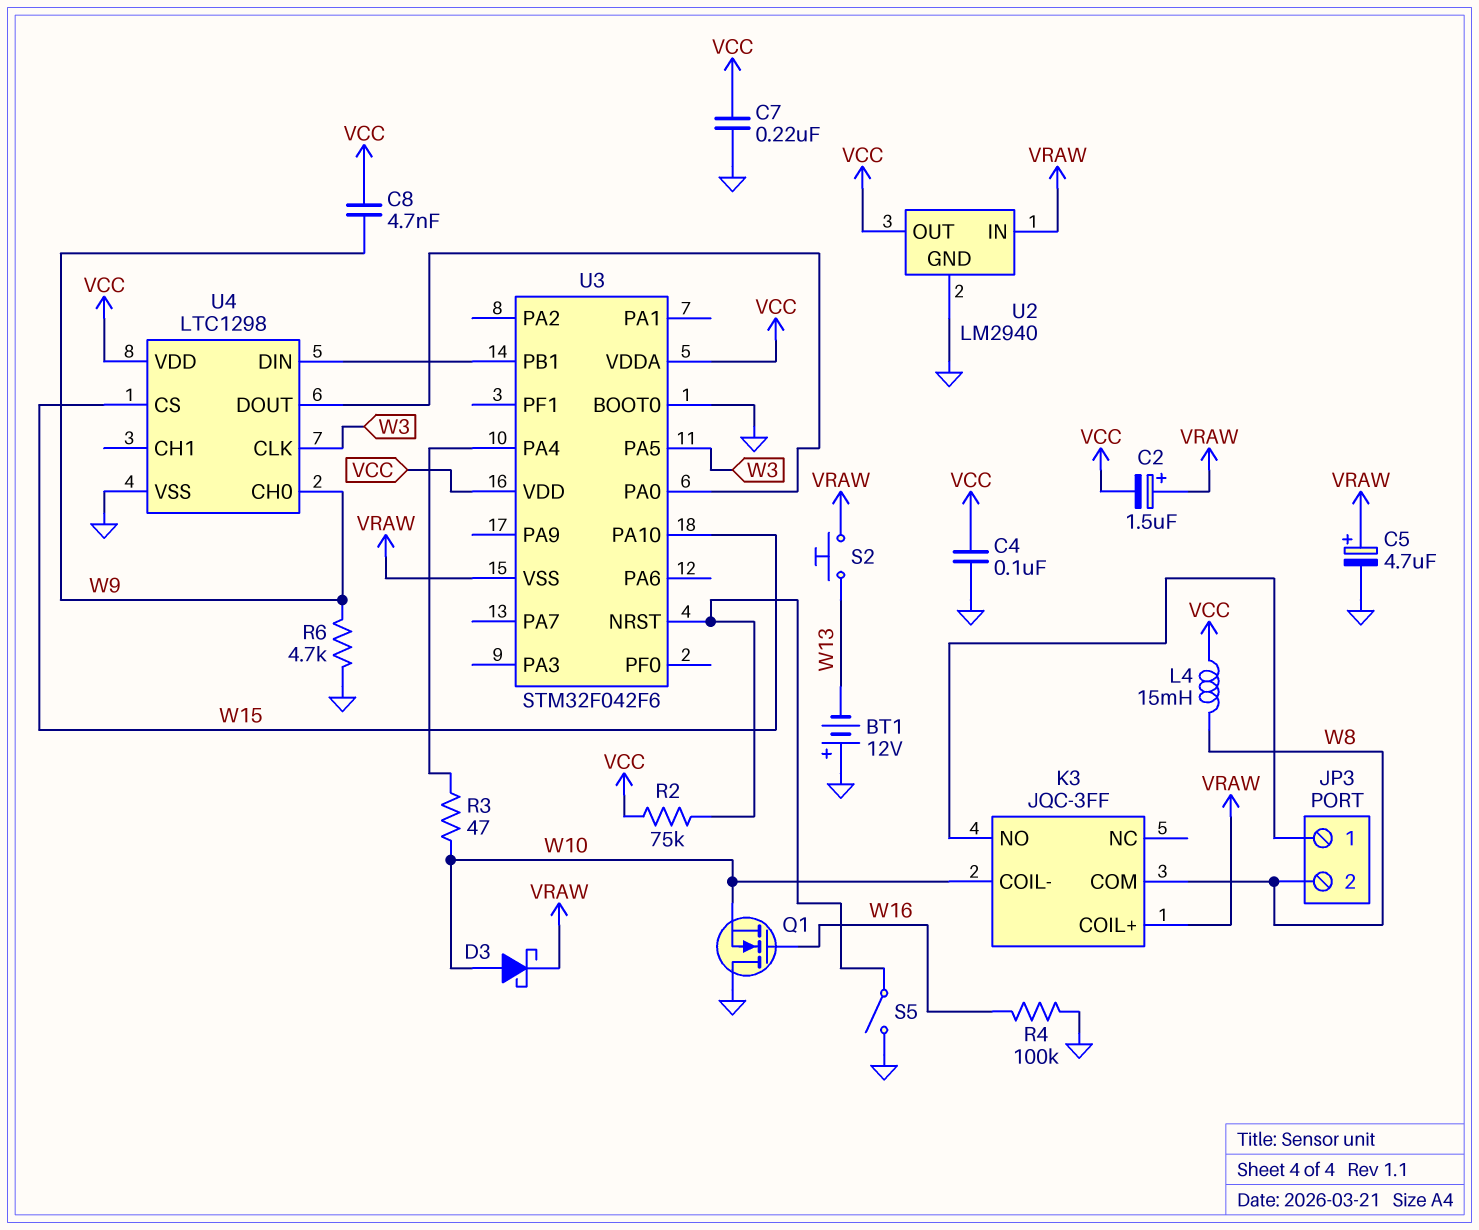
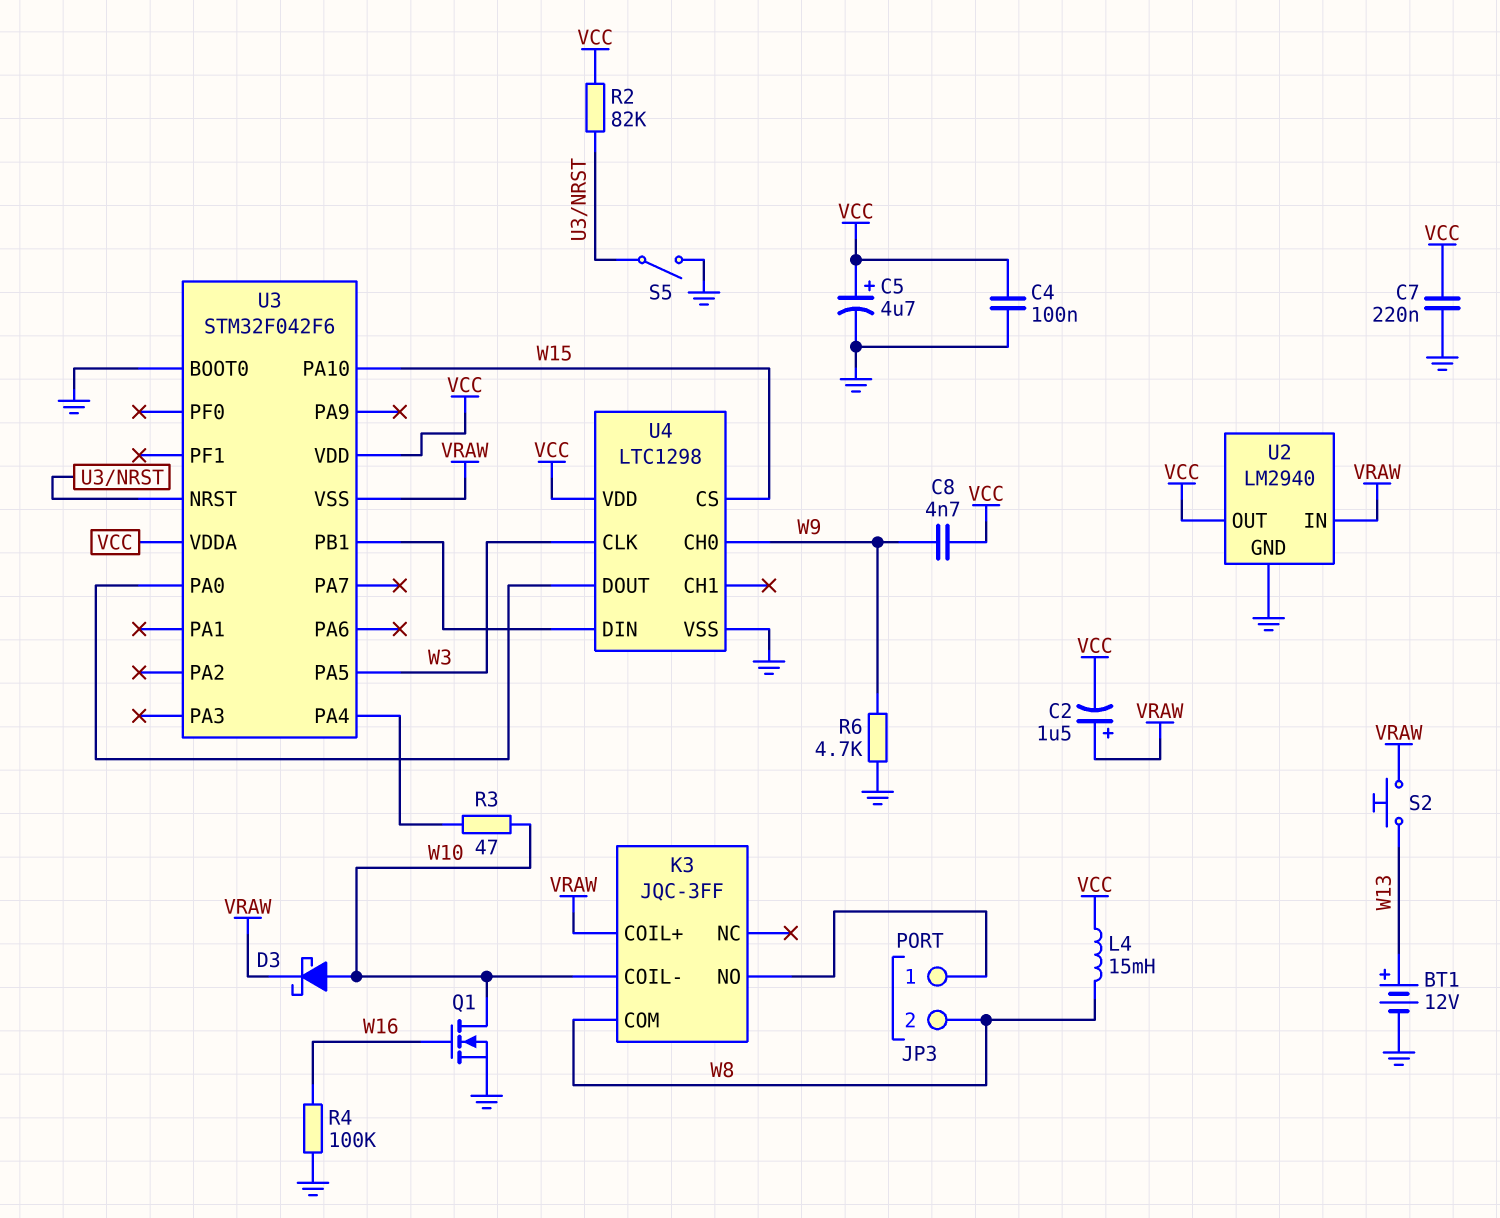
BT1: 12V (plus GND, minus W13) -> 12V (plus W13, minus GND)
C5: 4.7uF (plus VRAW, minus GND) -> 4.7uF (plus VCC, minus GND)
Q1: NMOS (G W16, D GND, S W10) -> NMOS (G W16, D W10, S GND)
R2: 75k (U3/NRST, VCC) -> 82k (U3/NRST, VCC)

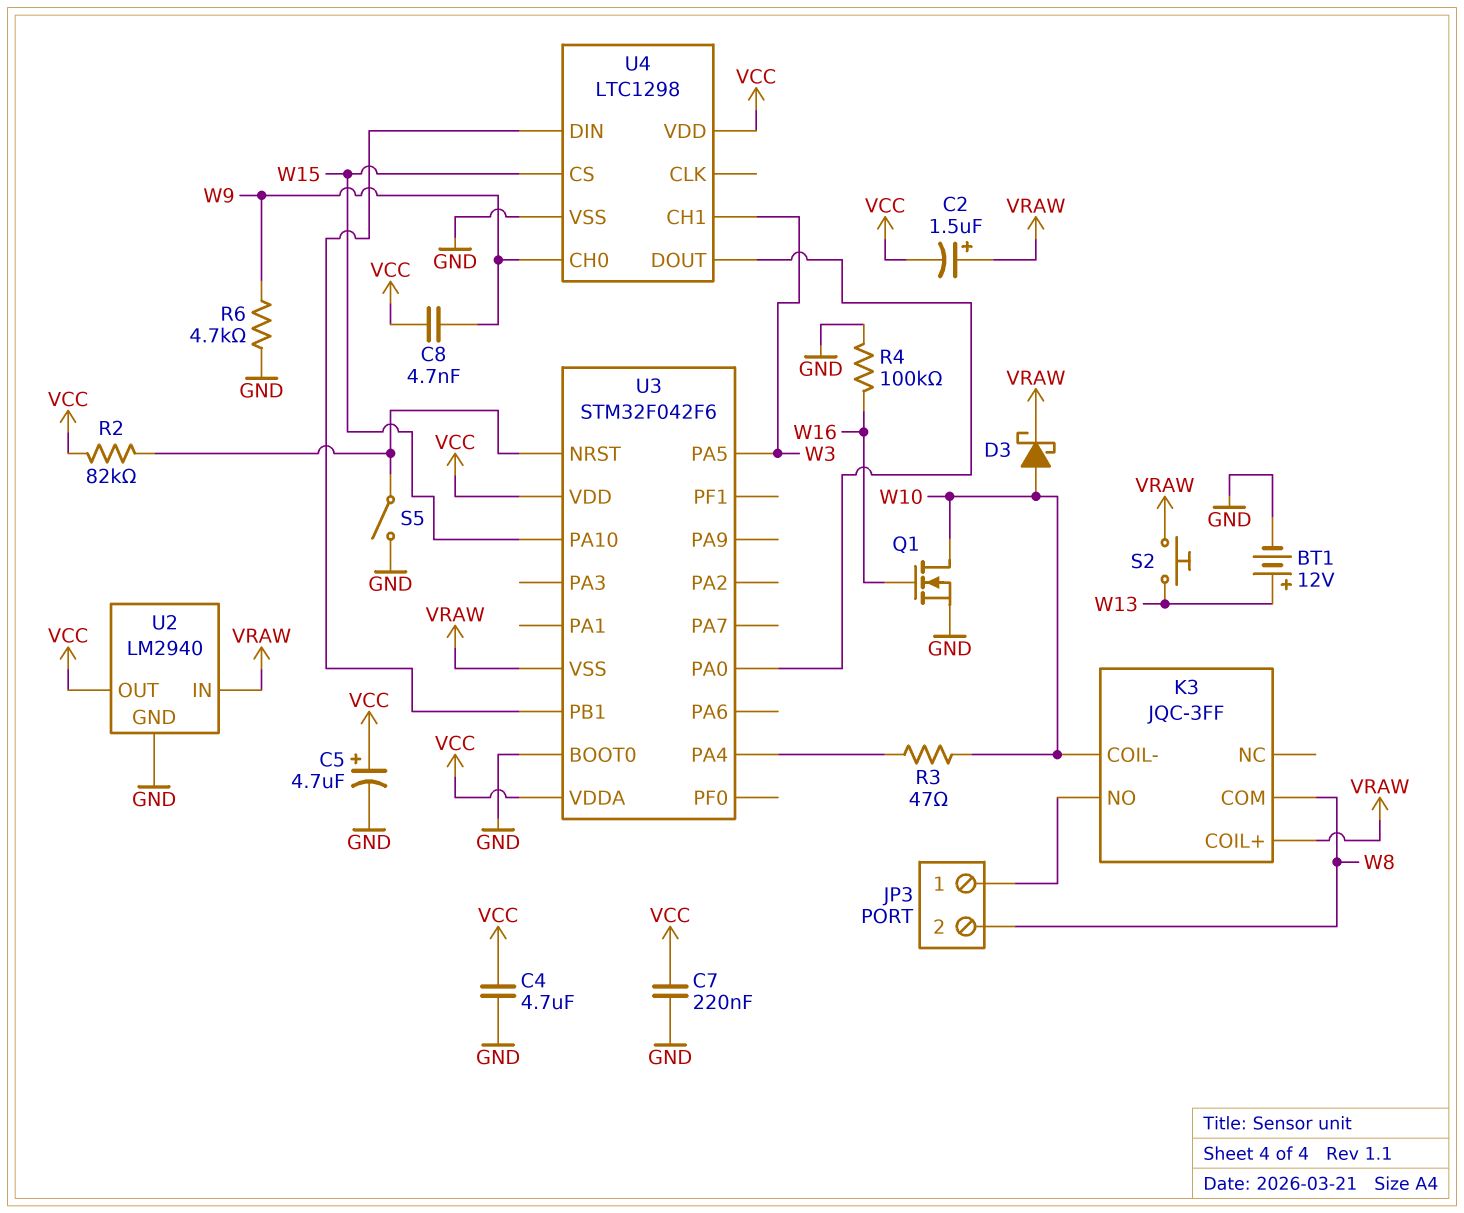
C4: 100nF (GND, VCC) -> 4.7uF (GND, VCC)
L4: 15mH (VCC, W8) -> none
U4 pin CH1: none -> W3
U4 pin CLK: W3 -> none

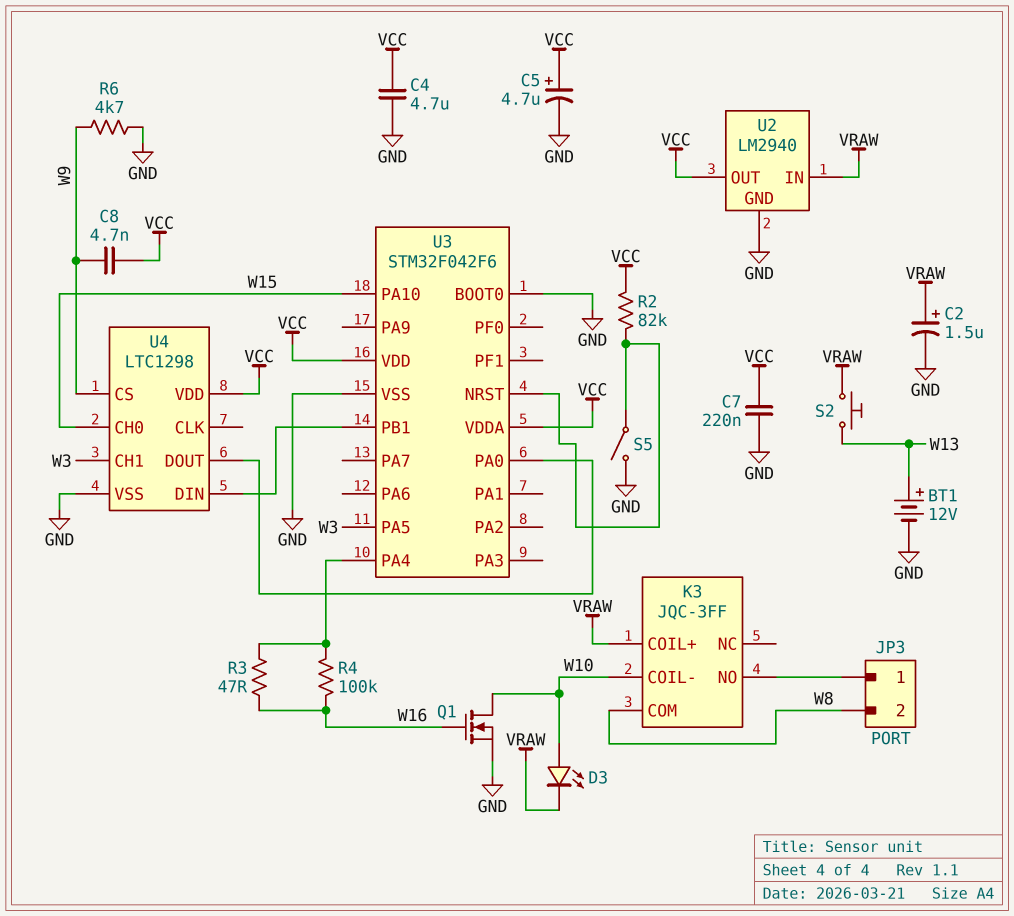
C2: 1.5uF (plus VRAW, minus VCC) -> 1.5uF (plus VRAW, minus GND)
D3: schottky (A W10, K VRAW) -> LED (A W10, K VRAW)
R3: 47 (U3/PA4, W10) -> 47 (U3/PA4, W16)
R4: 100k (GND, W16) -> 100k (U3/PA4, W16)
U3 pin VSS: VRAW -> GND
U4 pin CH0: W9 -> W15
U4 pin CS: W15 -> W9

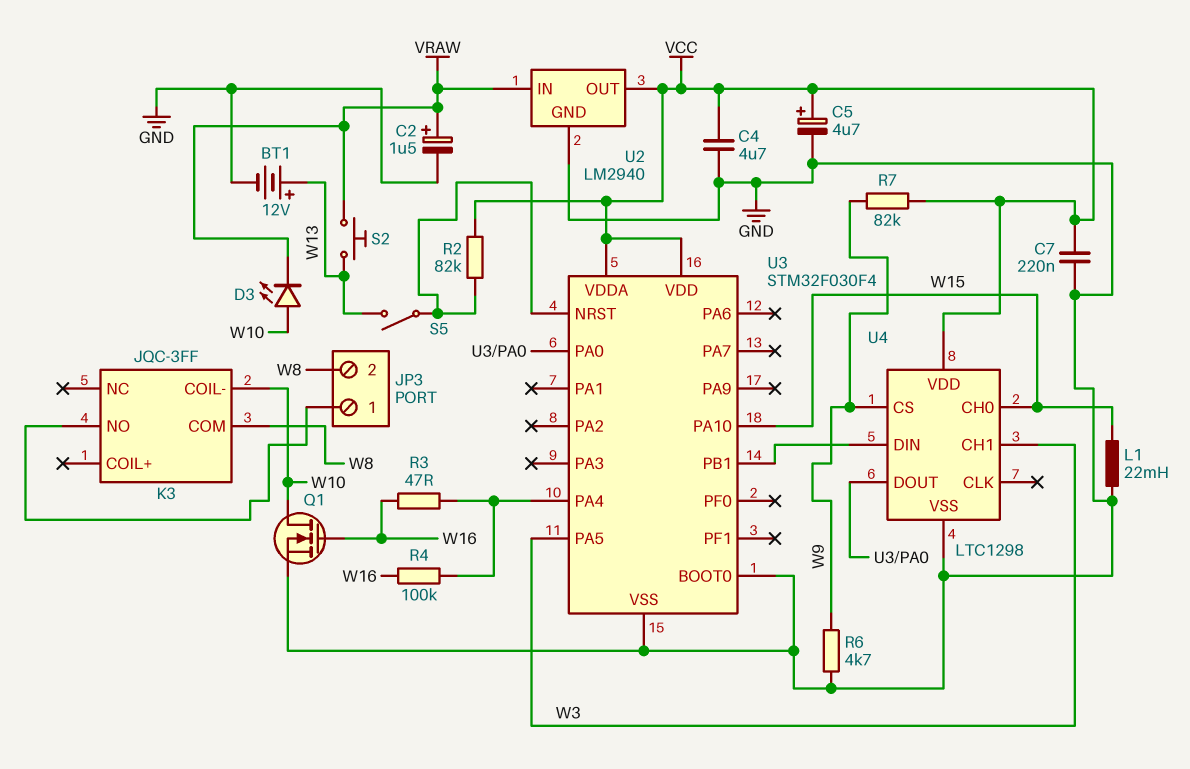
C8: 4.7nF (VCC, W9) -> none
K3 pin COIL+: VRAW -> none
L1: none -> 22mH (GND, W15)
R7: none -> 82k (VCC, W9)
S5: switch (GND, U3/NRST) -> switch (U3/NRST, W13)
U3: STM32F042F6 -> STM32F030F4

